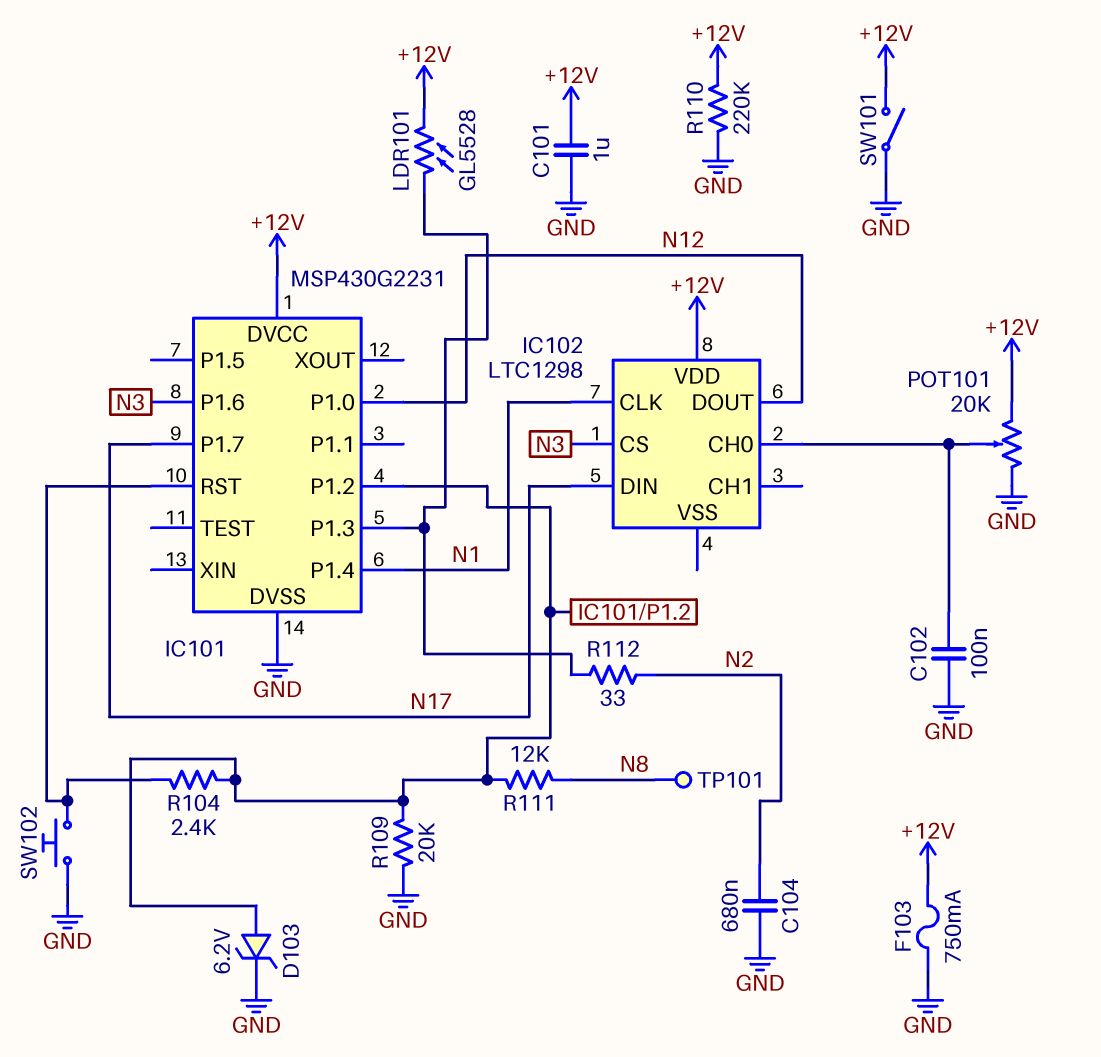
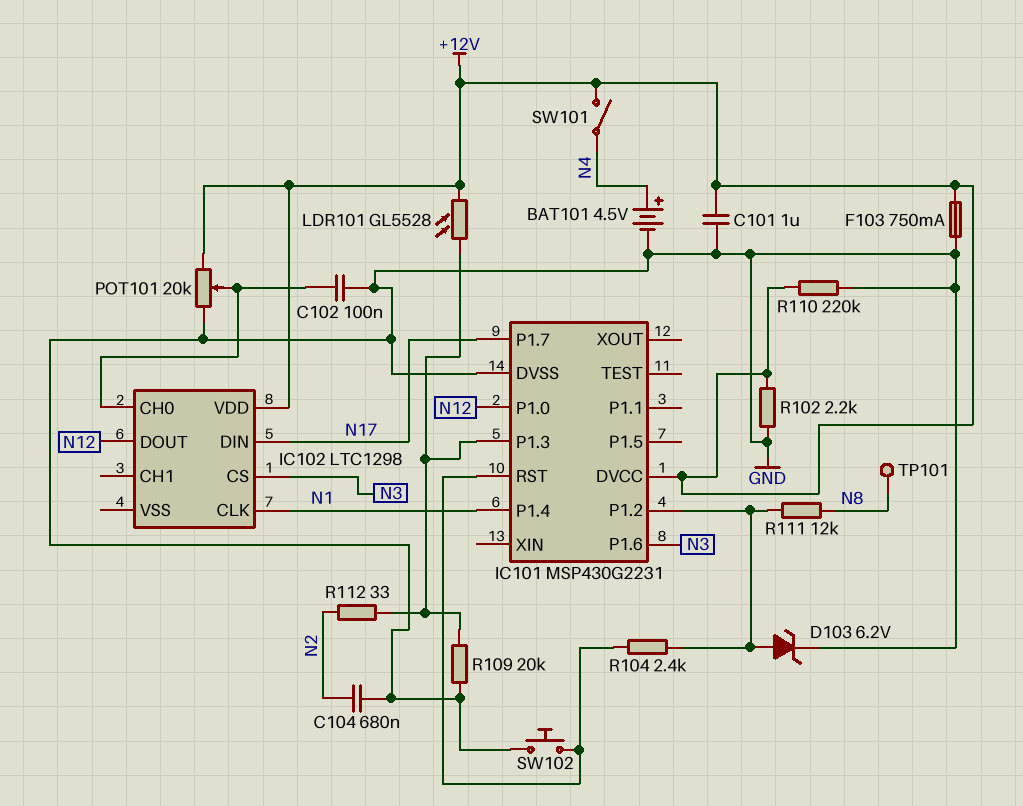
BAT101: none -> 4.5V (plus N4, minus GND)
R102: none -> 2.2k (+12V, GND)
R109: 20k (GND, IC101/P1.2) -> 20k (GND, IC101/P1.3)
SW101: switch (+12V, GND) -> switch (+12V, N4)

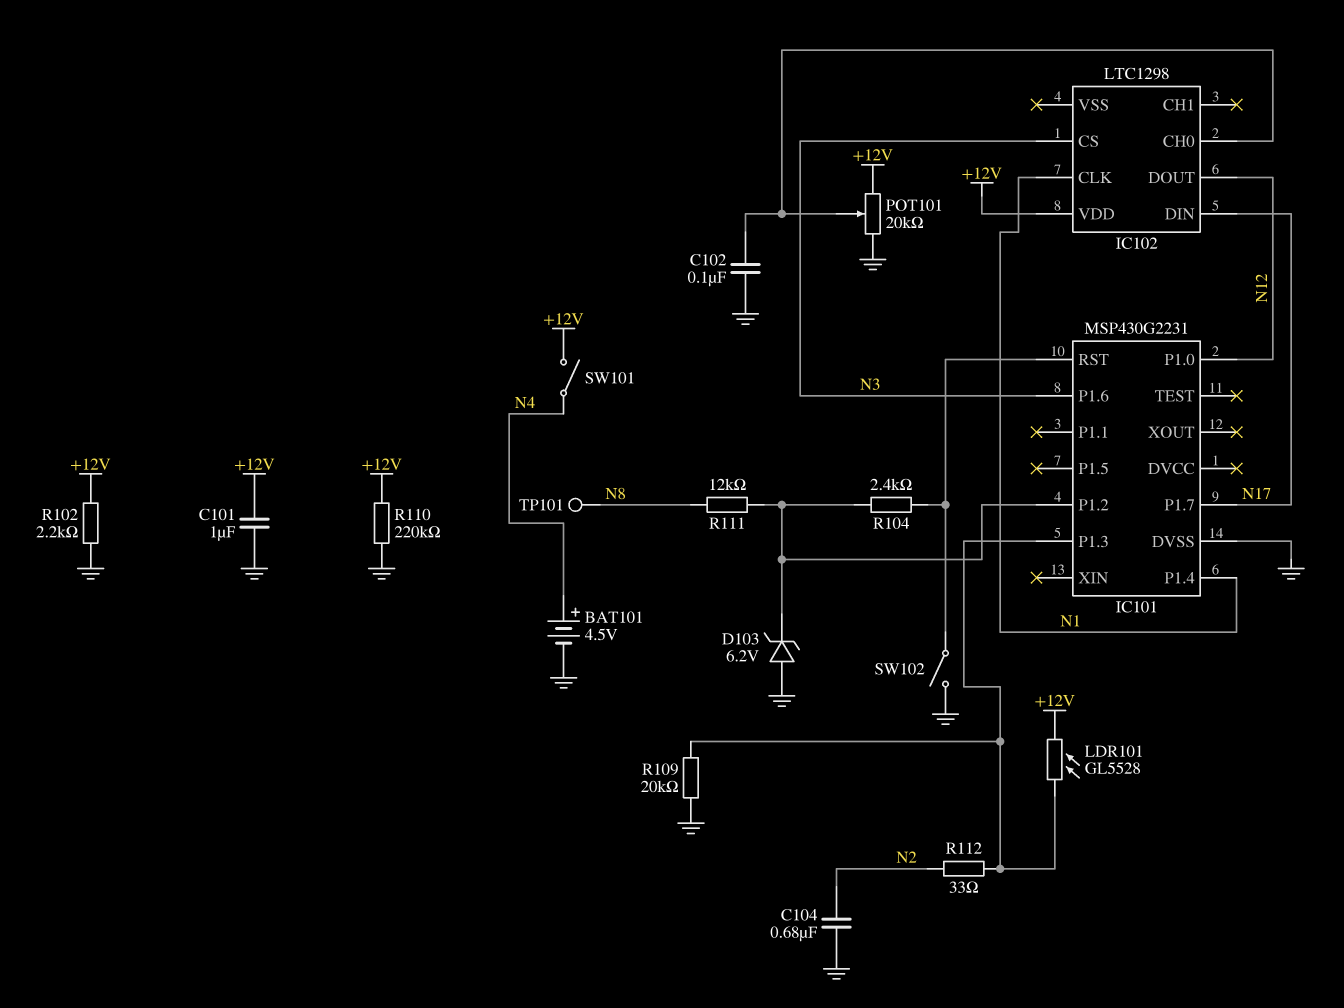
D103: zener 6.2V (A IC101/P1.2, K GND) -> zener 6.2V (A GND, K IC101/P1.2)
F103: 750mA (+12V, GND) -> none
IC101 pin DVCC: +12V -> none
SW102: button (GND, IC101/RST) -> switch (GND, IC101/RST)

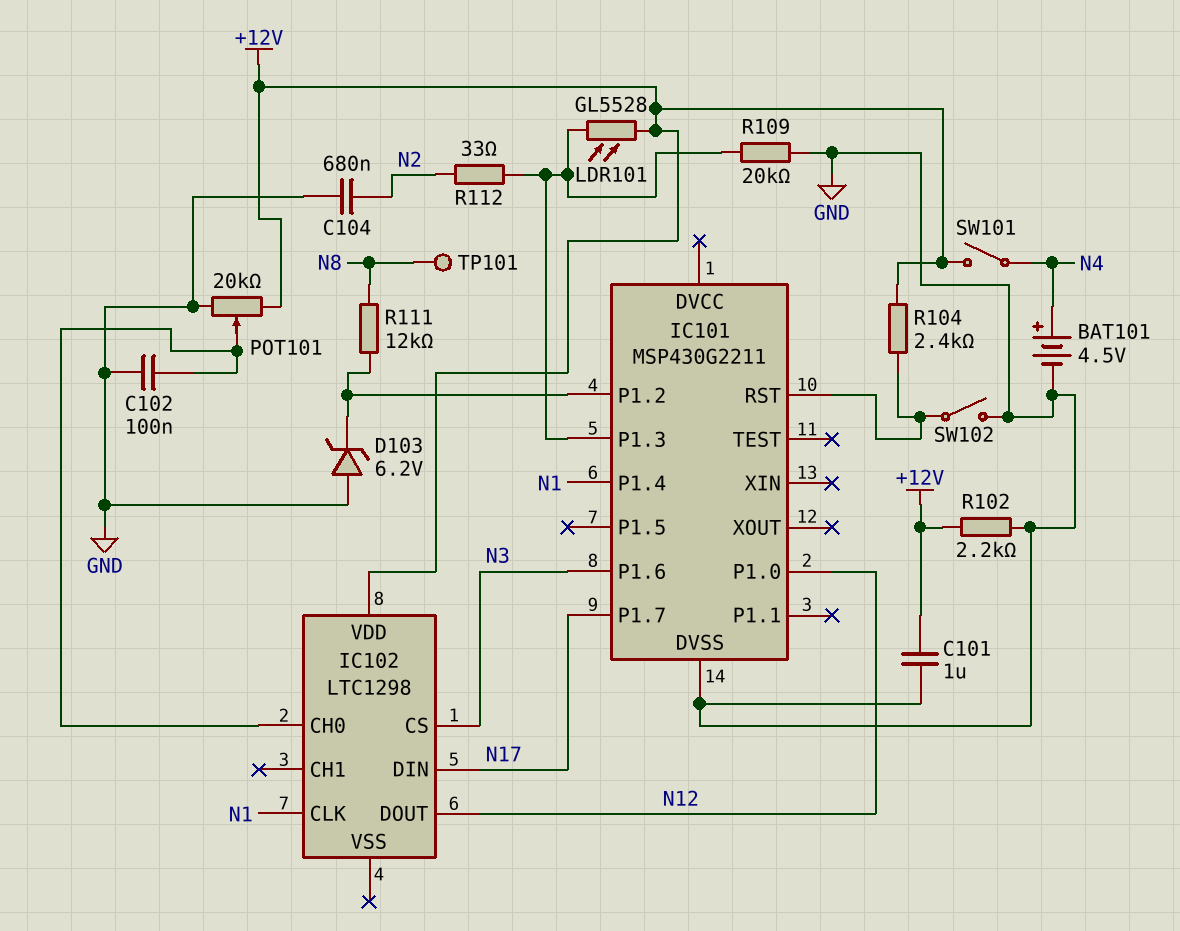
IC101: MSP430G2231 -> MSP430G2211
R104: 2.4k (IC101/P1.2, IC101/RST) -> 2.4k (+12V, IC101/RST)
R110: 220k (+12V, GND) -> none

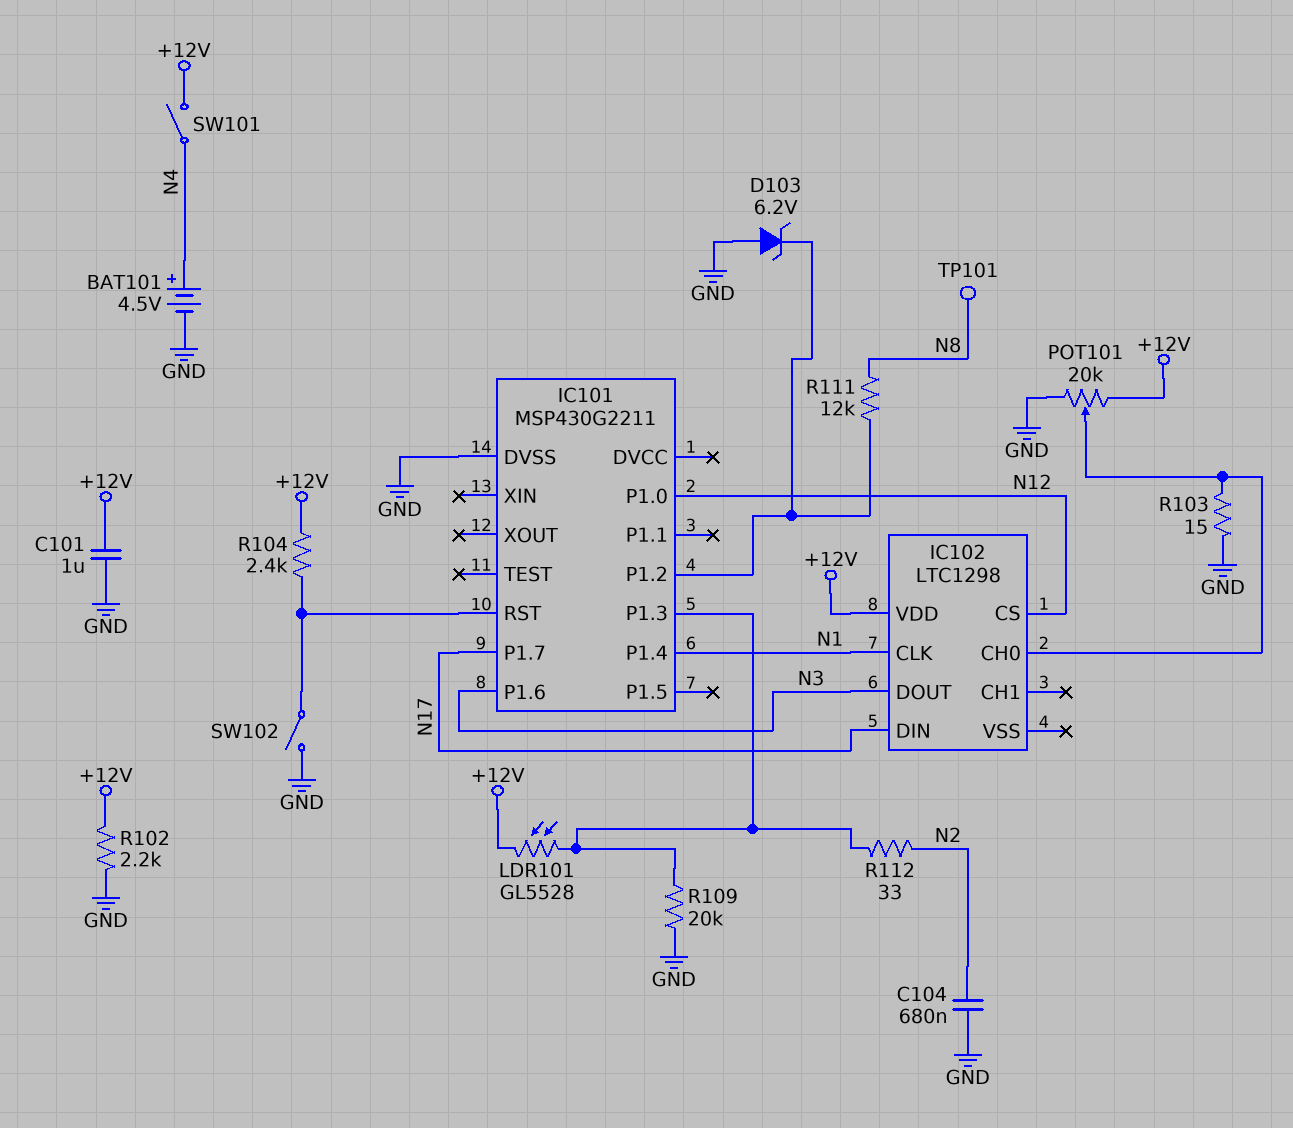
C102: 100nF (GND, IC102/CH0) -> none
IC102 pin CS: N3 -> N12
IC102 pin DOUT: N12 -> N3
R103: none -> 15 (GND, IC102/CH0)

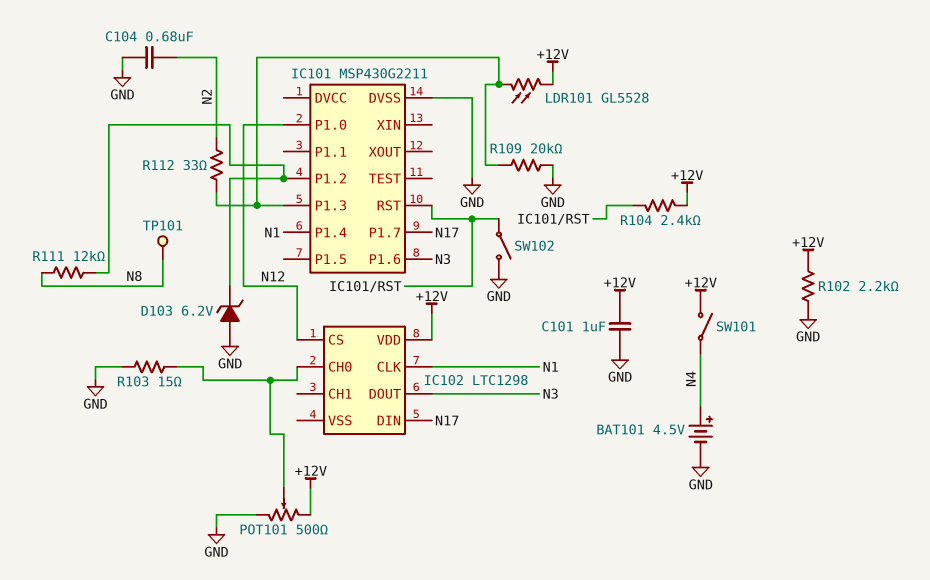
POT101: 20k (+12V, GND, wiper IC102/CH0) -> 500 (+12V, GND, wiper IC102/CH0)

